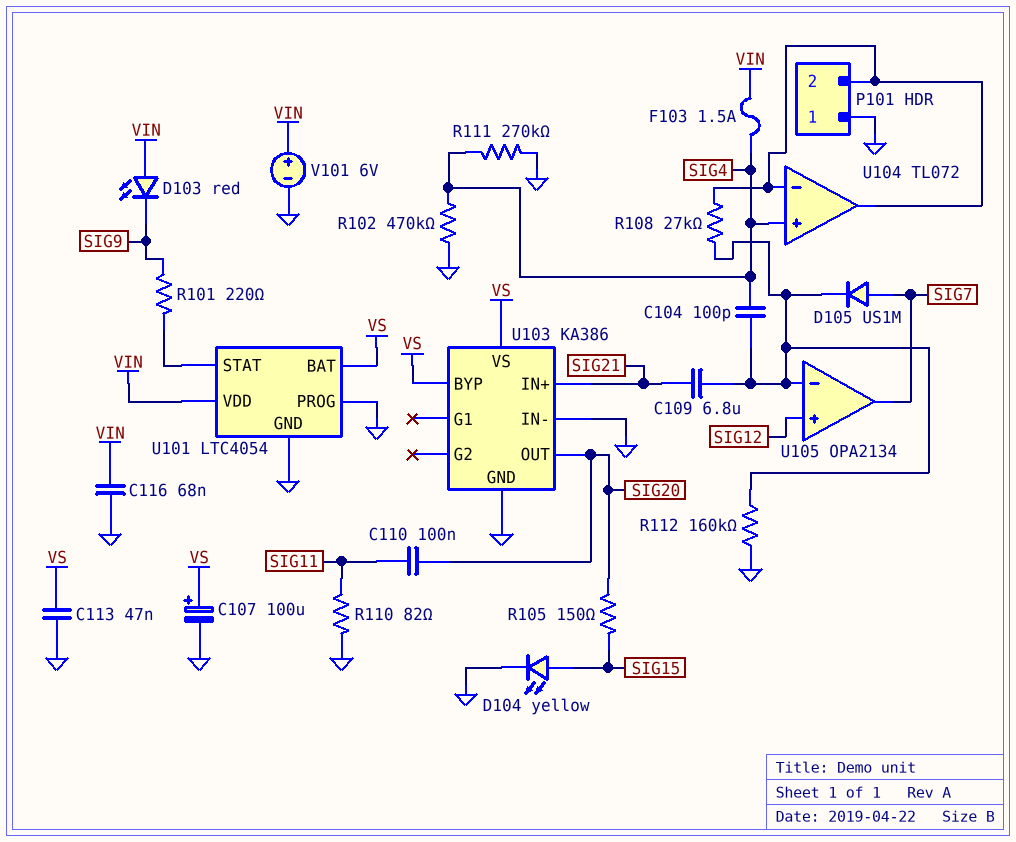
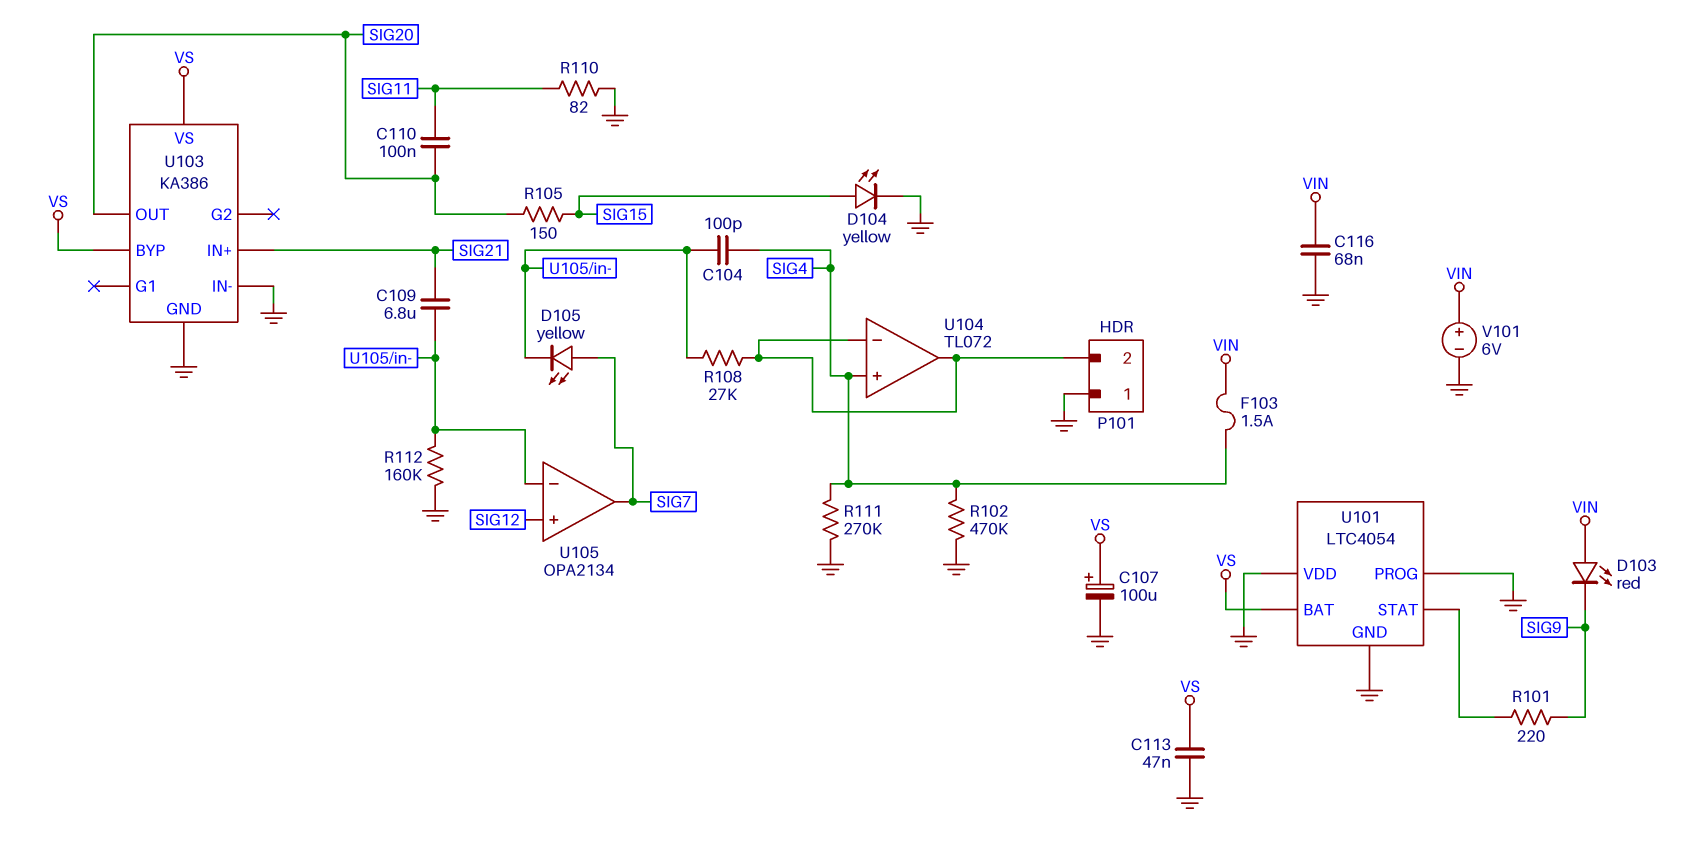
D105: diode US1M (A SIG7, K U105/in-) -> LED yellow (A SIG7, K U105/in-)
U101 pin VDD: VIN -> GND

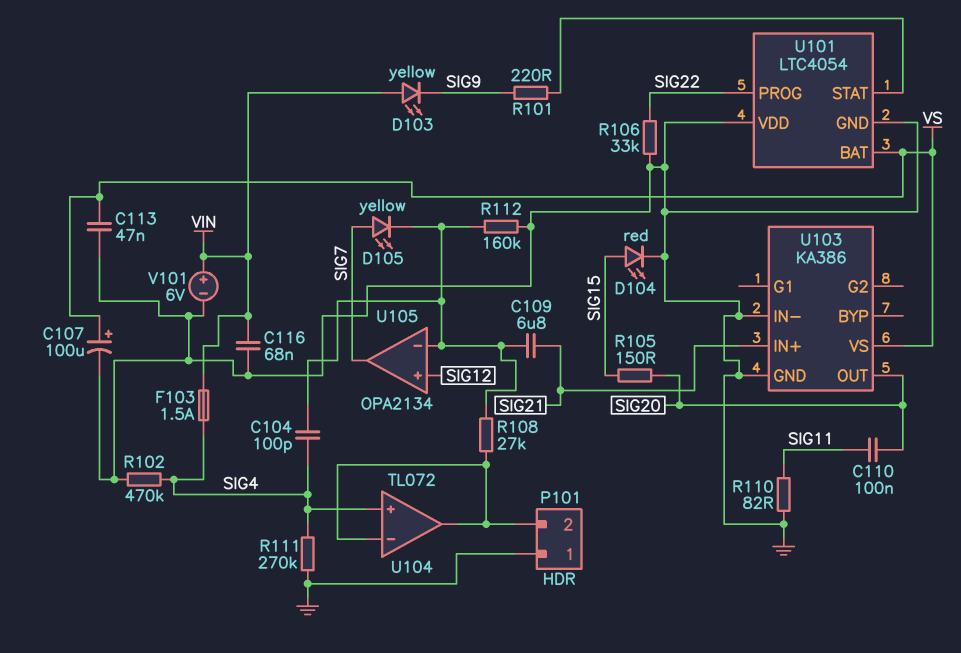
D103: LED red (A VIN, K SIG9) -> LED yellow (A VIN, K SIG9)
D104: LED yellow (A SIG15, K GND) -> LED red (A SIG15, K GND)
R106: none -> 33k (GND, SIG22)
U101 pin PROG: GND -> SIG22
U103 pin BYP: VS -> none

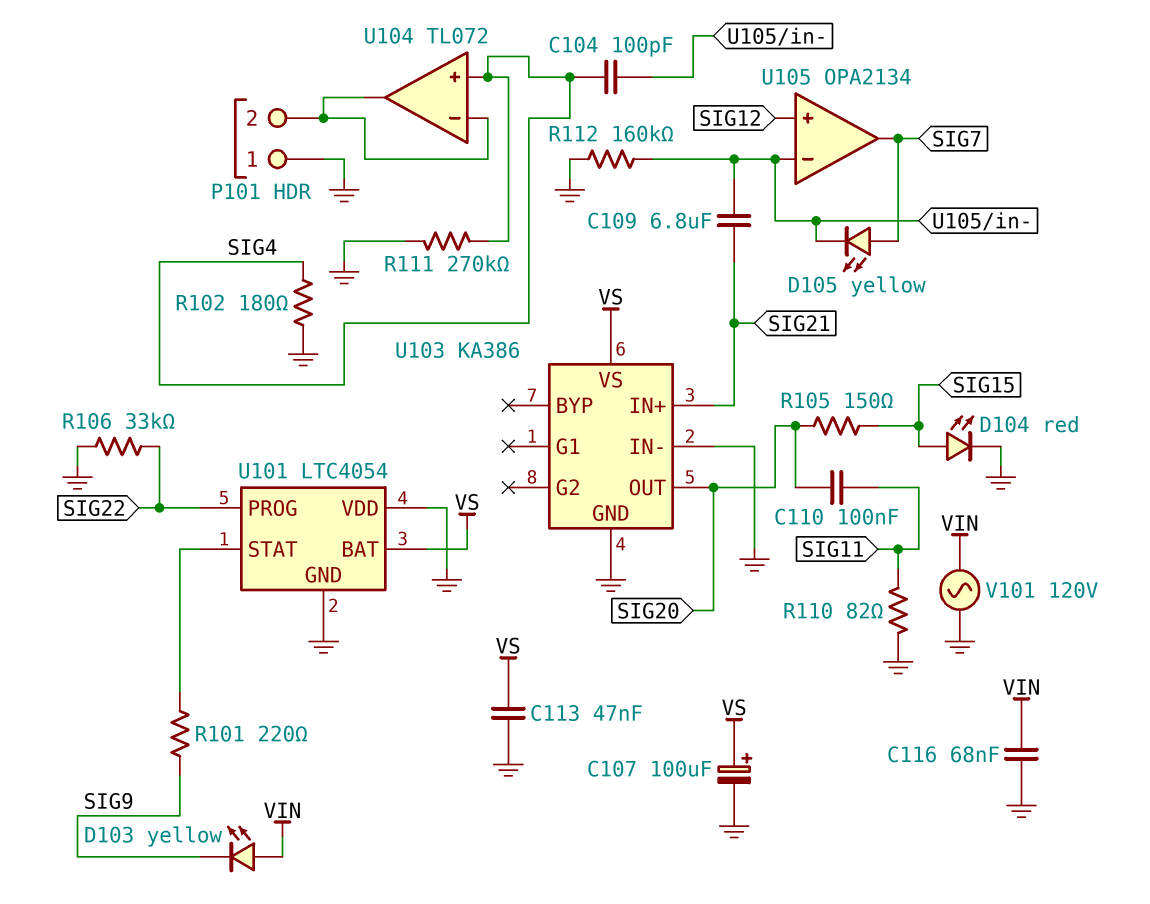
F103: 1.5A (SIG4, VIN) -> none
R102: 470k (GND, SIG4) -> 180 (GND, SIG4)
R108: 27k (P101/2, U105/in-) -> none
V101: 6V (plus VIN, minus GND) -> AC 120V (GND, VIN)

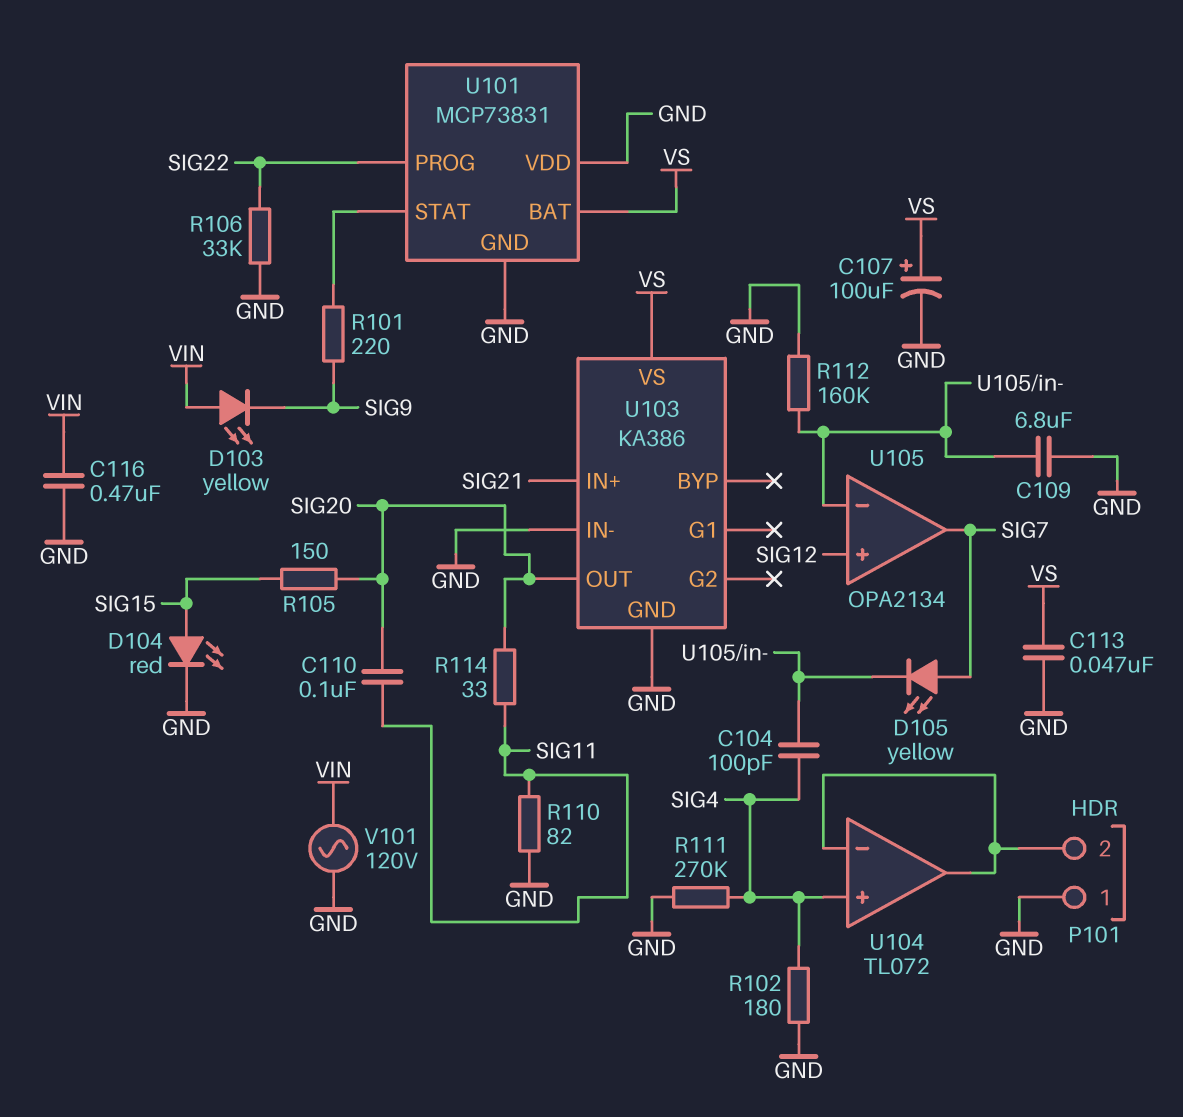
C109: 6.8uF (SIG21, U105/in-) -> 6.8uF (GND, U105/in-)
C116: 68nF (GND, VIN) -> 470nF (GND, VIN)
R114: none -> 33 (SIG11, SIG20)
U101: LTC4054 -> MCP73831

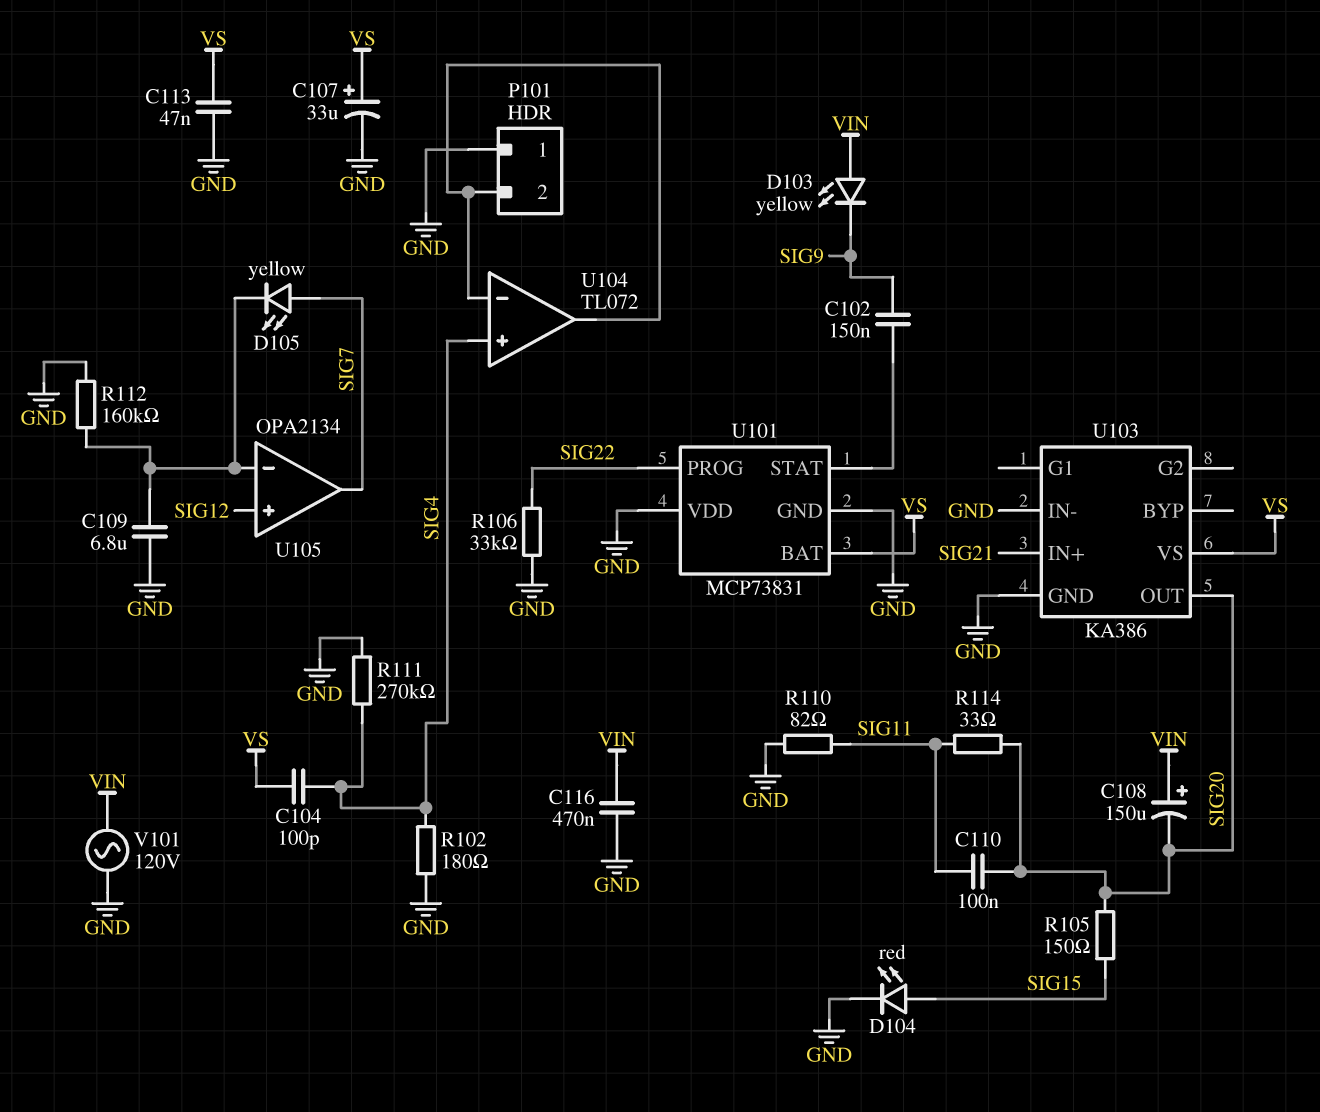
C102: none -> 150nF (SIG9, U101/STAT)
C104: 100pF (SIG4, U105/in-) -> 100pF (SIG4, VS)
C107: 100uF (plus VS, minus GND) -> 33uF (plus VS, minus GND)
C108: none -> 150uF (plus VIN, minus SIG20)
R101: 220 (SIG9, U101/STAT) -> none

